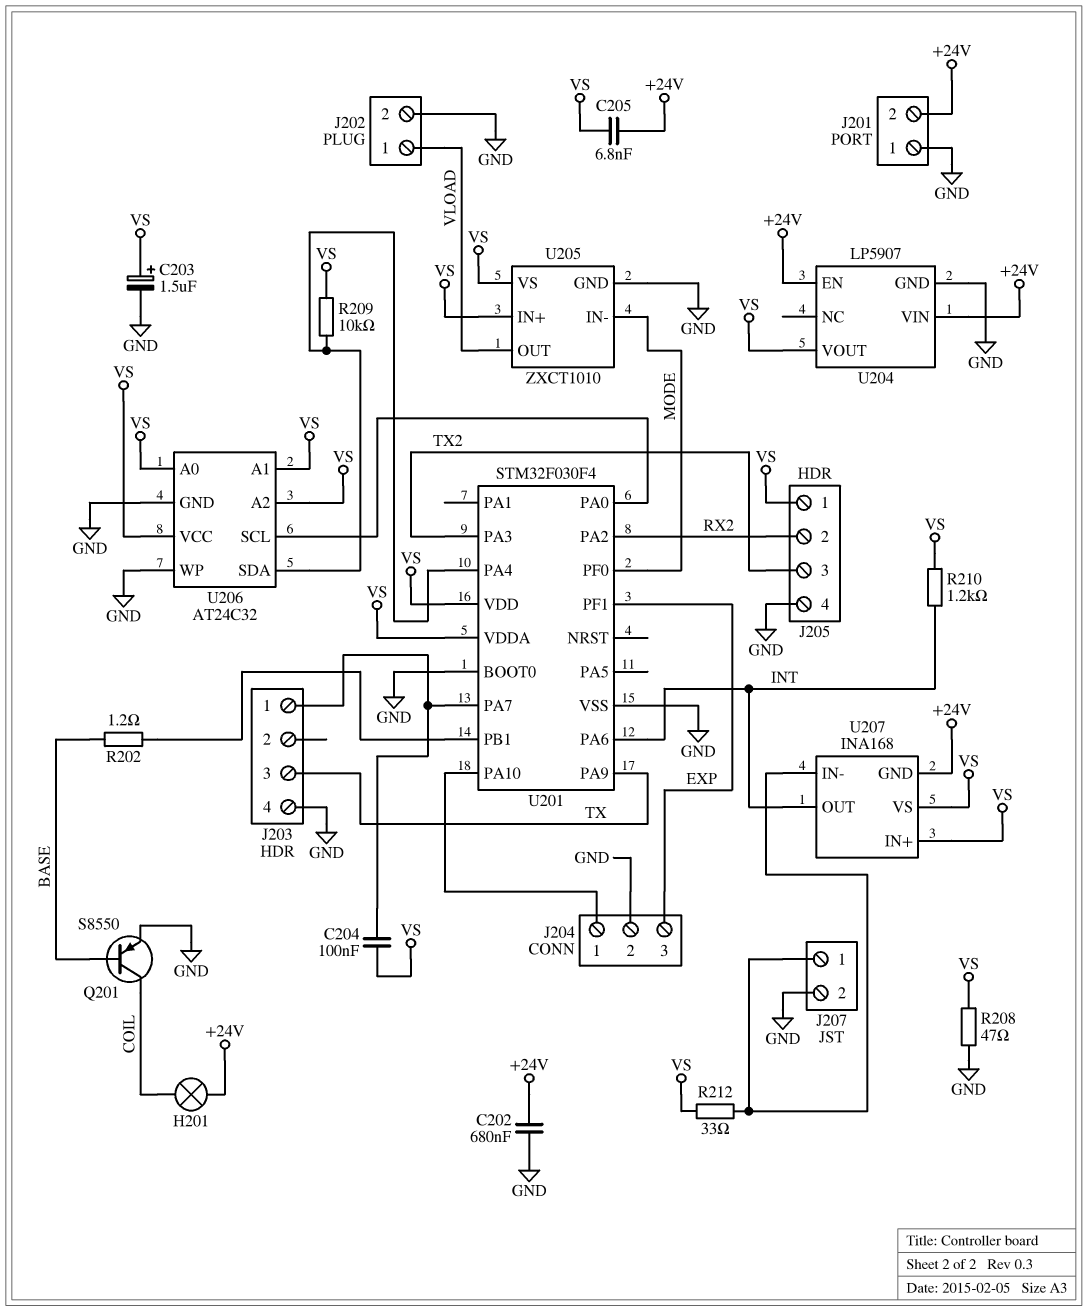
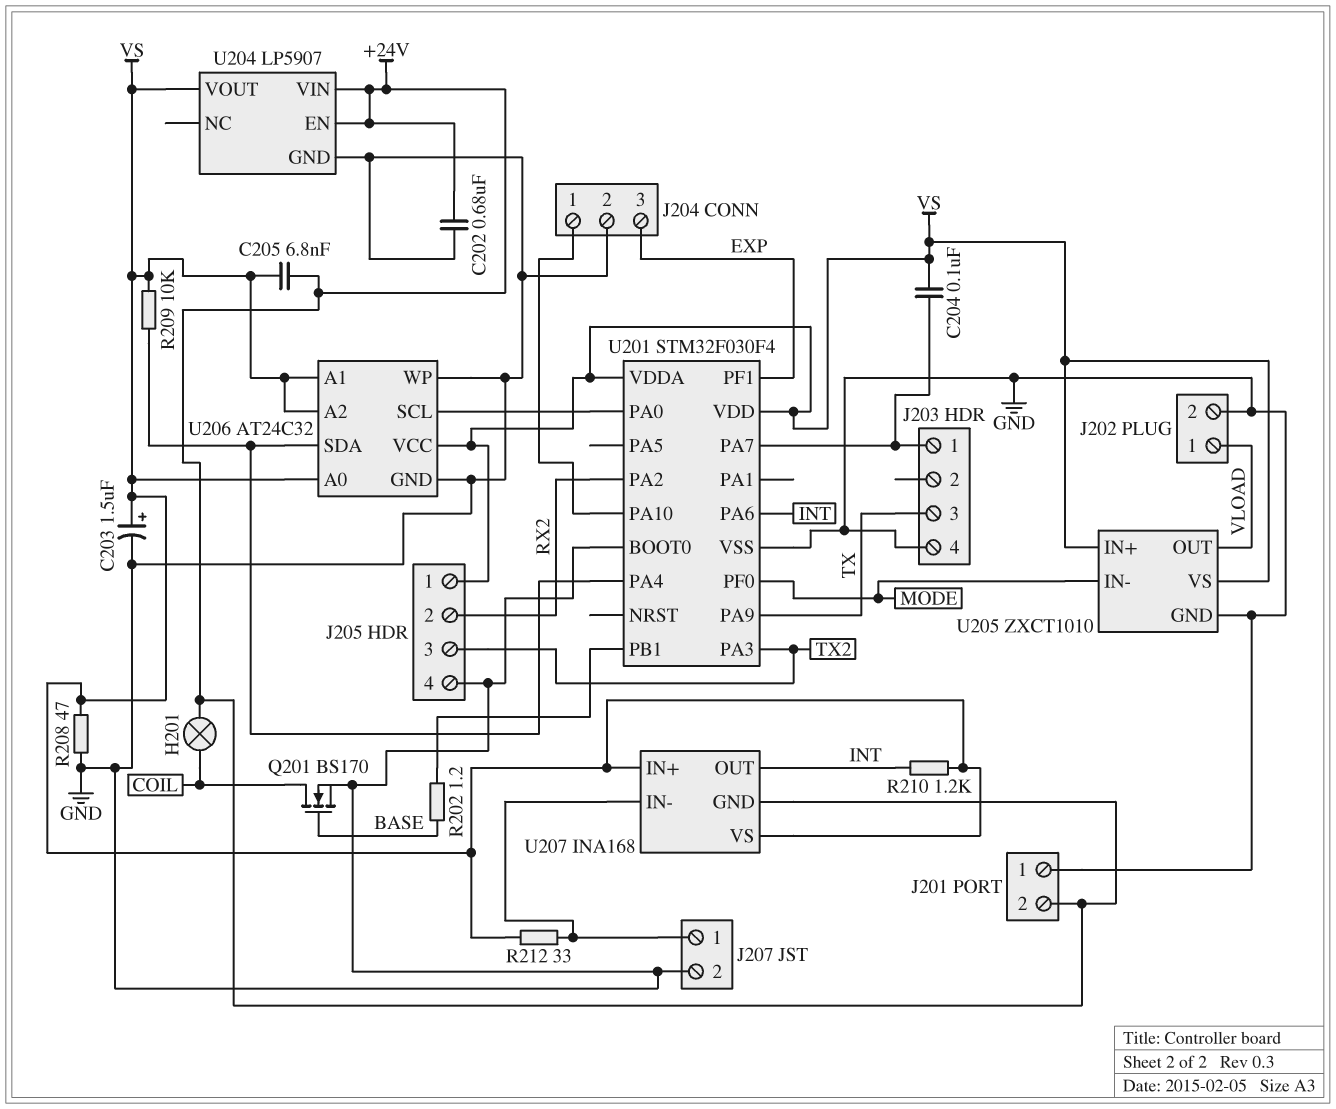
Q201: PNP S8550 (B BASE, C COIL, E GND) -> NMOS BS170 (G BASE, D COIL, S GND)

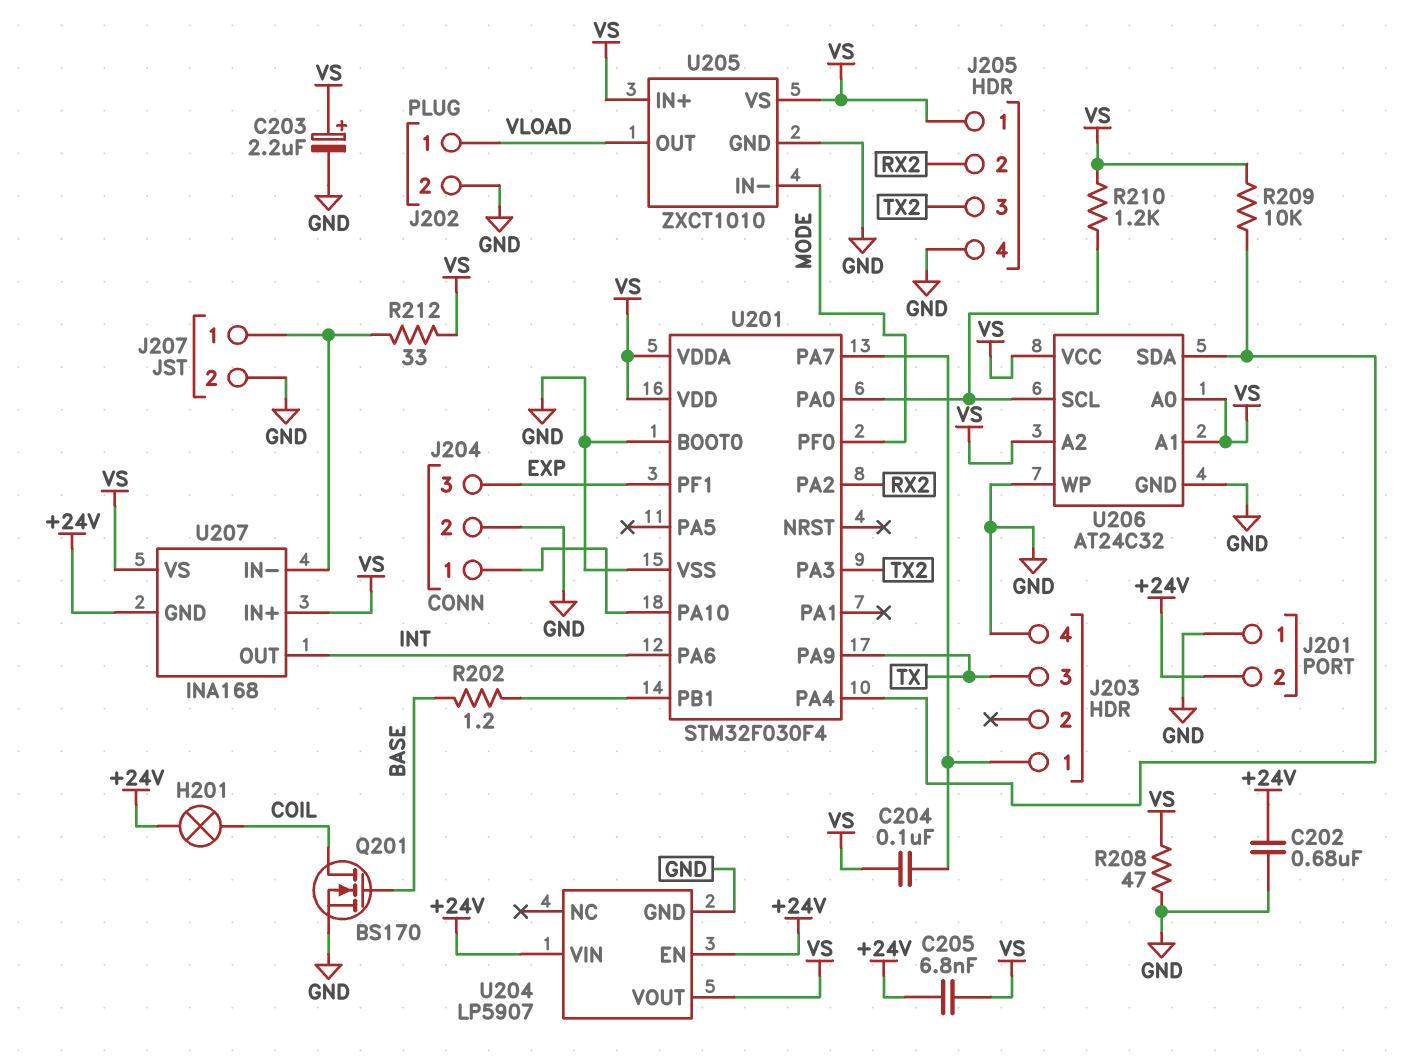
C203: 1.5uF (plus VS, minus GND) -> 2.2uF (plus VS, minus GND)
R210: 1.2k (INT, VS) -> 1.2k (U201/PA0, VS)

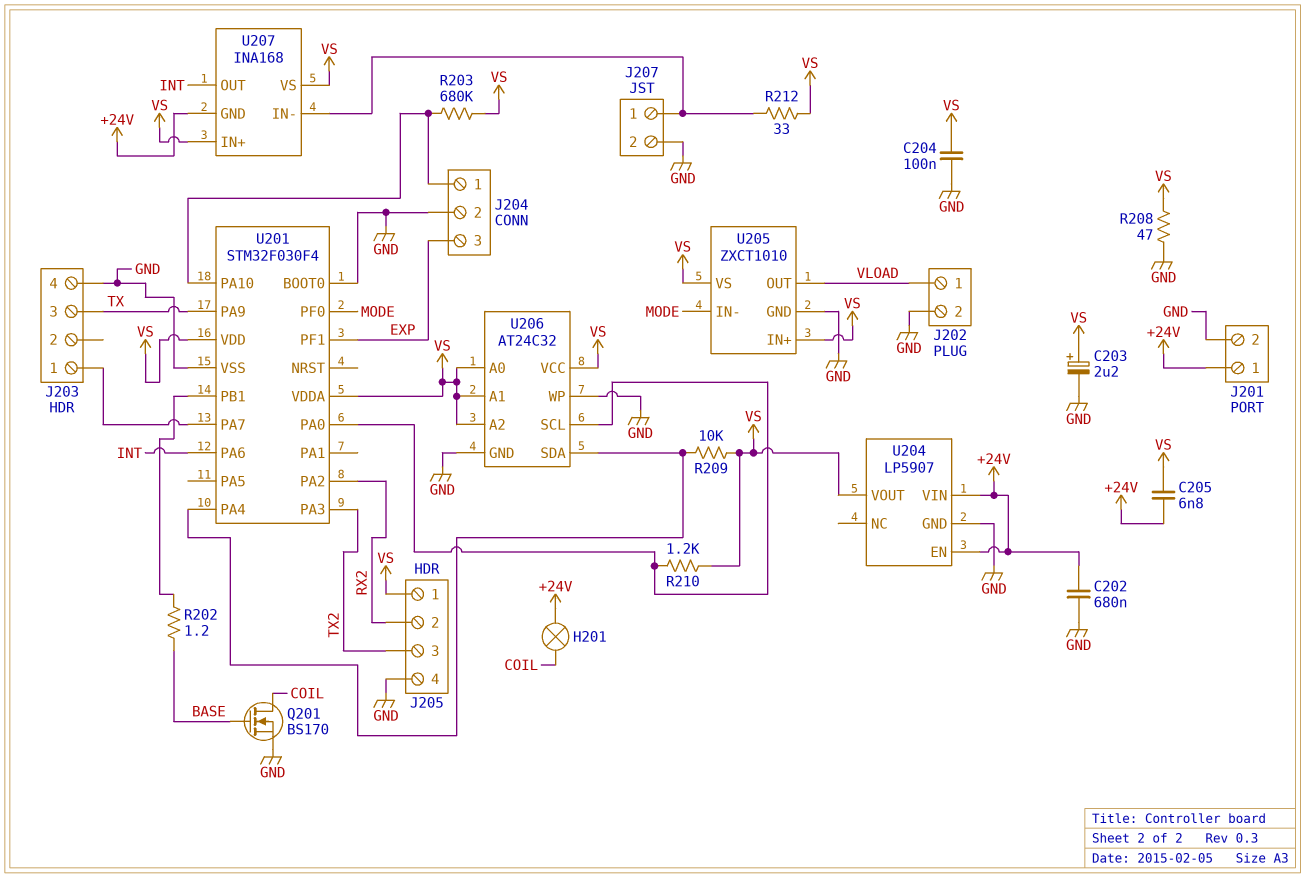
C204: 100nF (J203/1, VS) -> 100nF (GND, VS)
J201 pin 1: GND -> +24V
J201 pin 2: +24V -> GND
R203: none -> 680k (J204/1, VS)

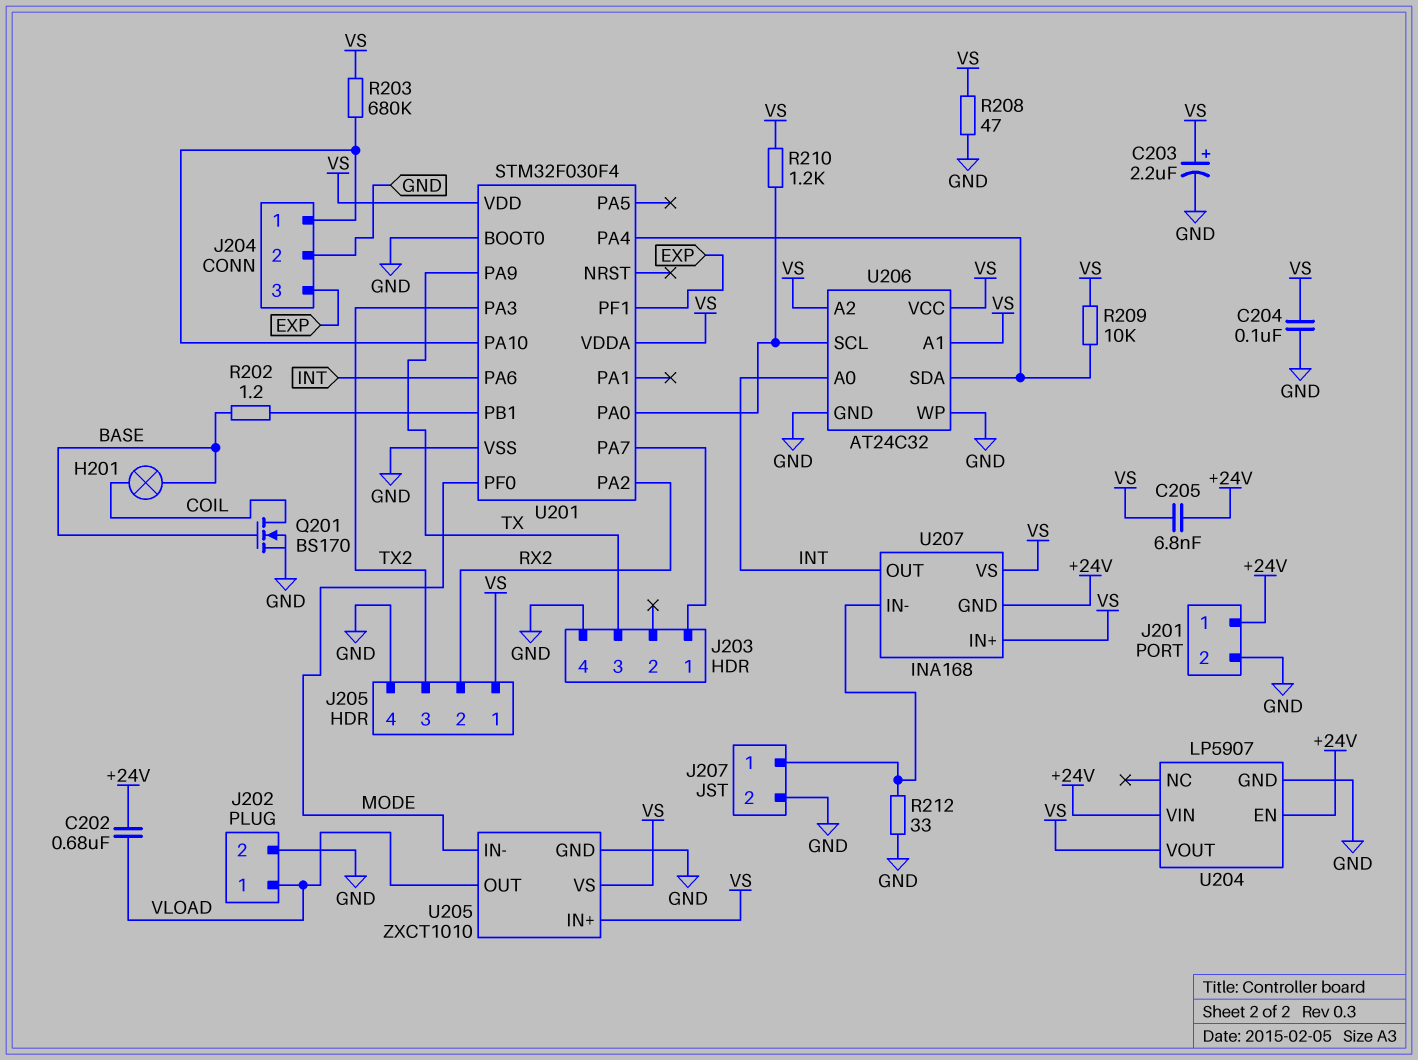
C202: 680nF (+24V, GND) -> 680nF (+24V, VLOAD)
H201: lamp (+24V, COIL) -> lamp (BASE, COIL)
R212: 33 (J207/1, VS) -> 33 (GND, J207/1)
U206 pin A0: VS -> INT

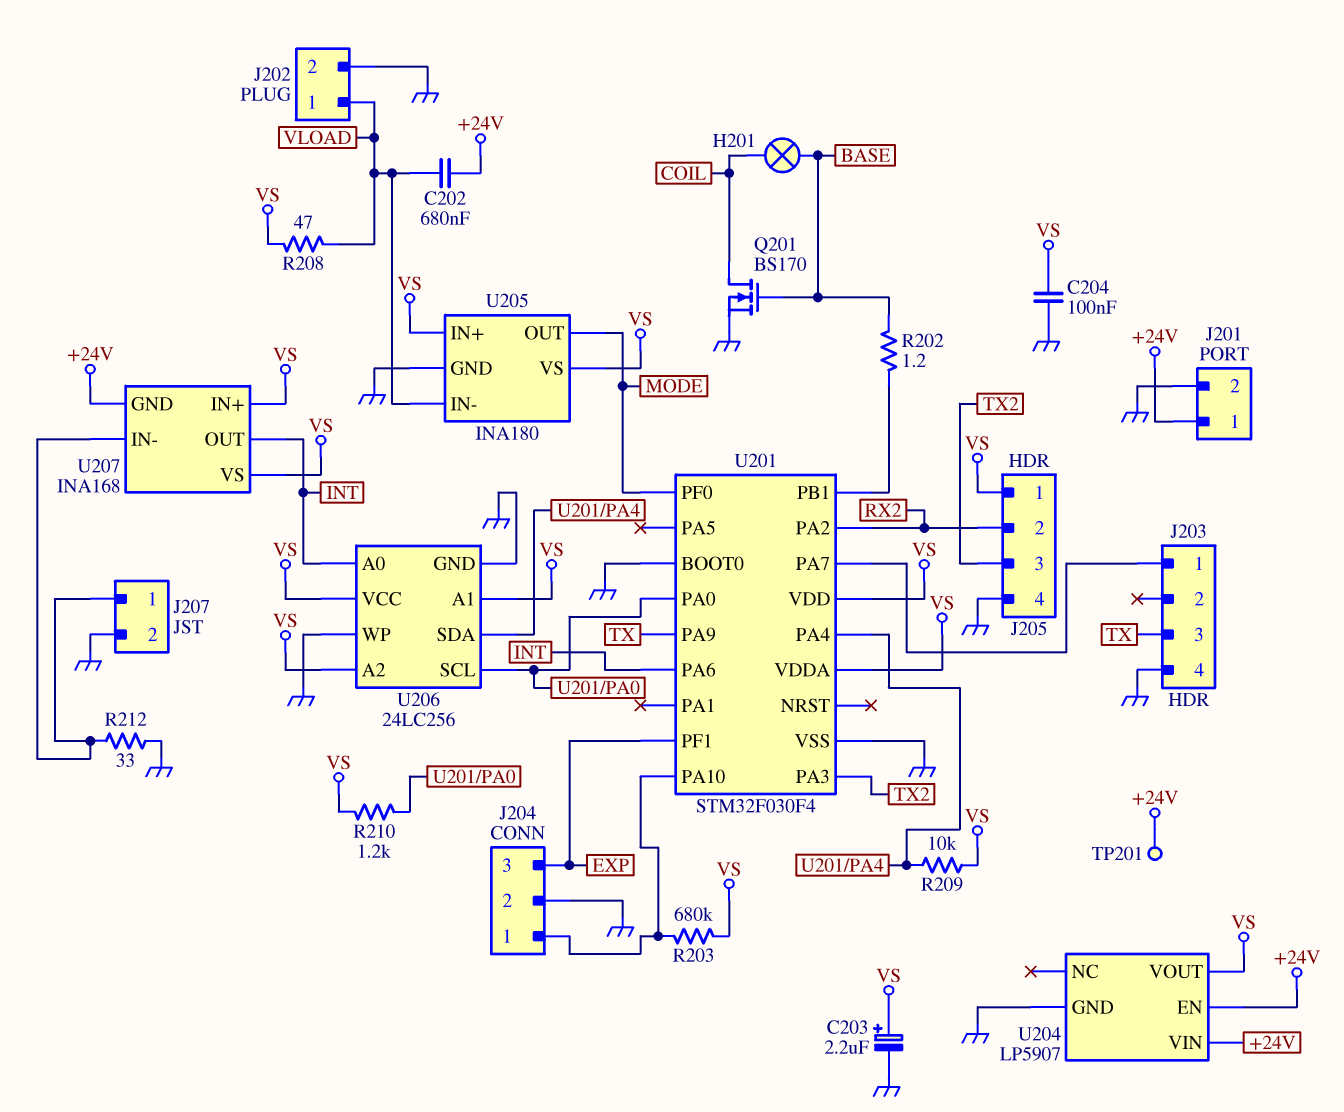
C205: 6.8nF (+24V, VS) -> none
R208: 47 (GND, VS) -> 47 (VLOAD, VS)
TP201: none -> test point (+24V)
U205: ZXCT1010 -> INA180
U205 pin IN-: MODE -> VLOAD
U205 pin OUT: VLOAD -> MODE
U206: AT24C32 -> 24LC256

